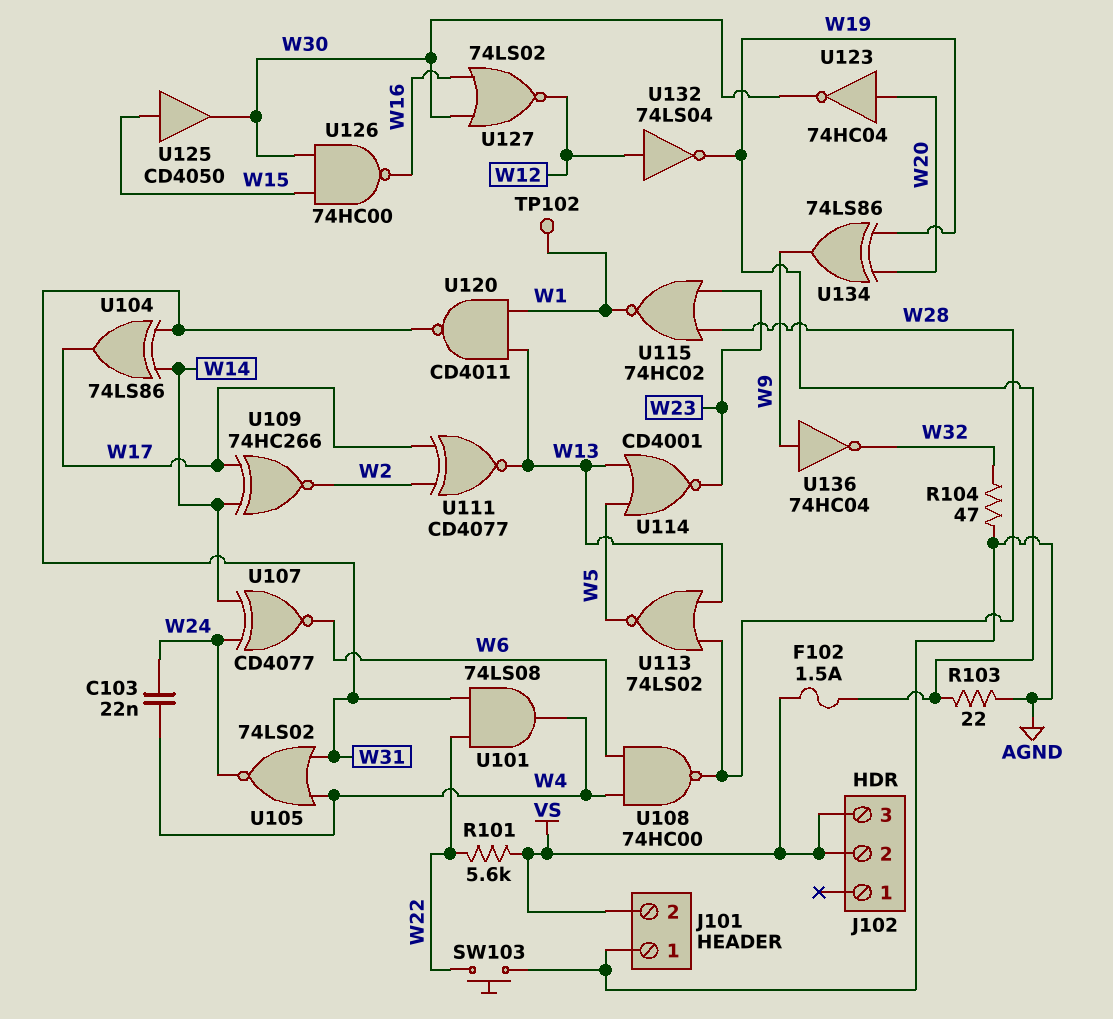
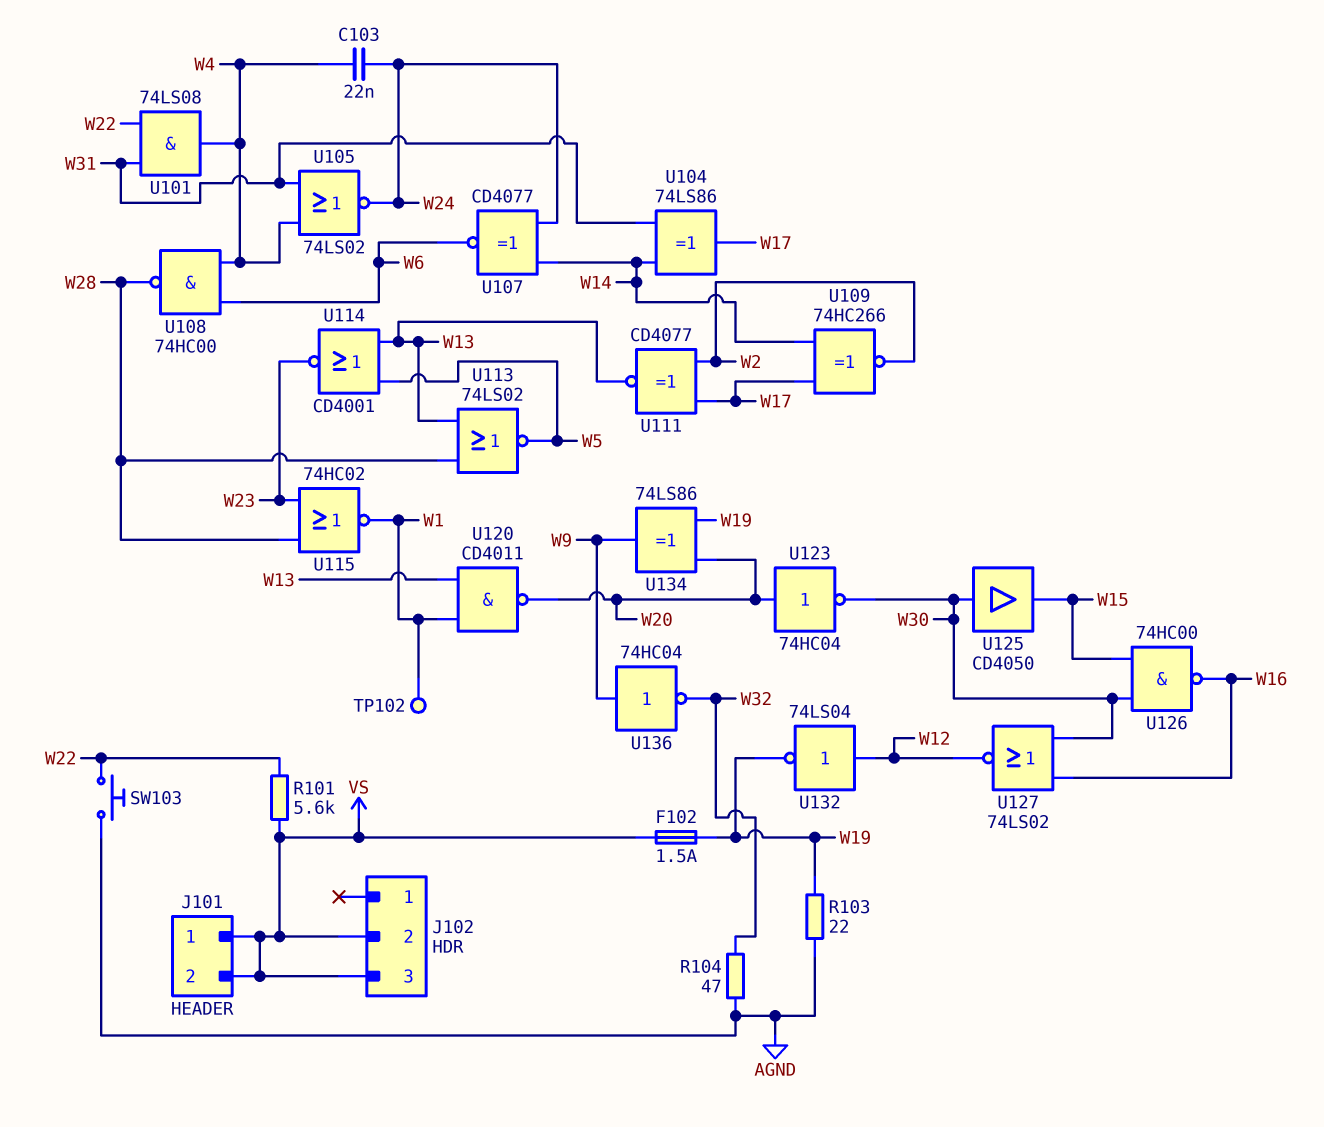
J101 pin 1: AGND -> VS
U120: NAND CD4011 (in W1, in W13, out W31) -> NAND CD4011 (in W1, in W13, out W20)
U125: buffer CD4050 (in W15, out W30) -> buffer CD4050 (in W30, out W15)

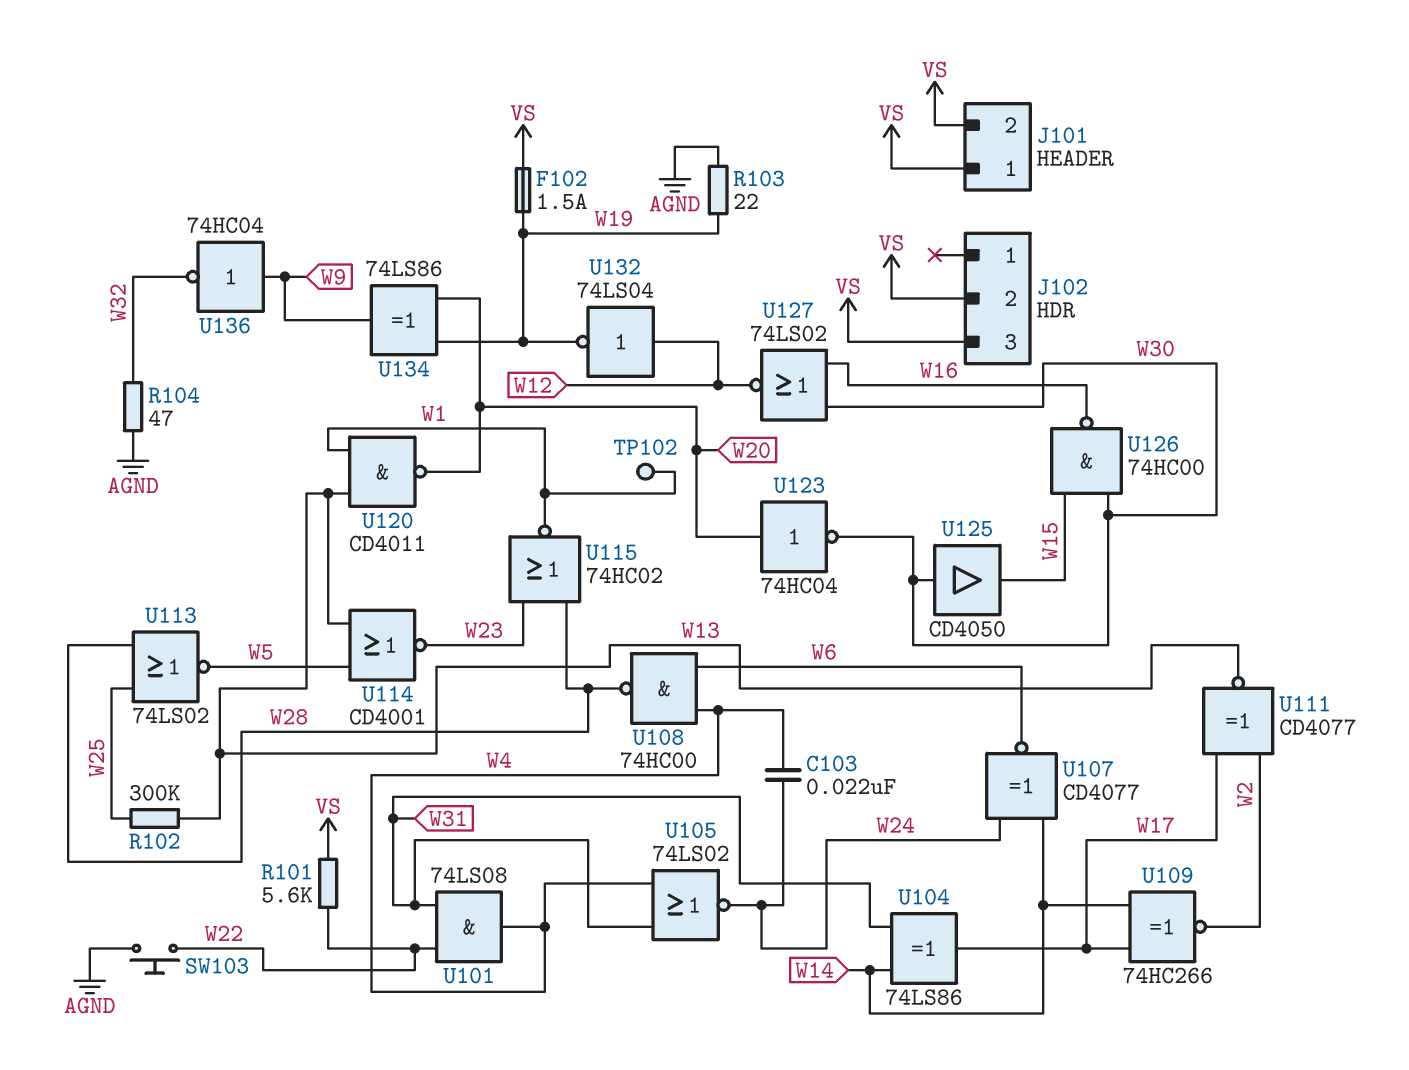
R102: none -> 300k (W13, W25)
U113: NOR 74LS02 (in W13, in W28, out W5) -> NOR 74LS02 (in W25, in W28, out W5)

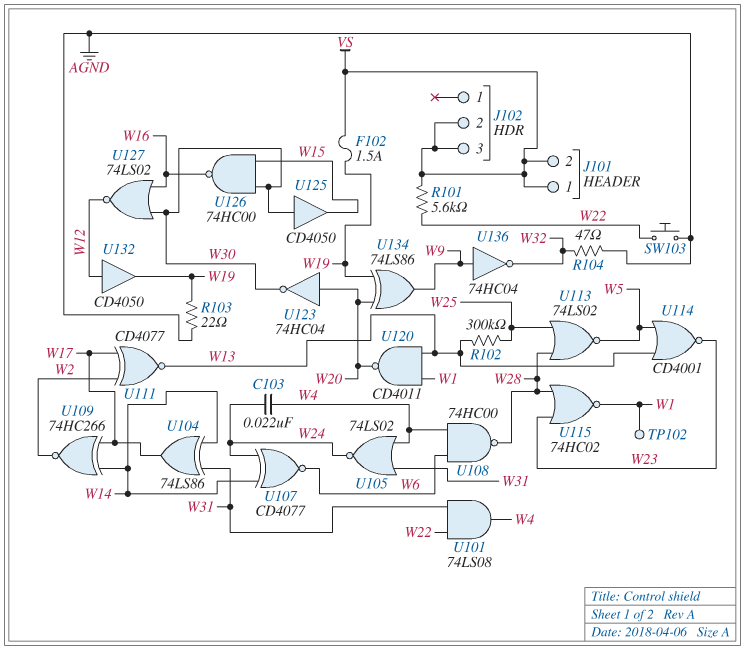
U132: NOT 74LS04 (in W12, out W19) -> buffer CD4050 (in W12, out W19)

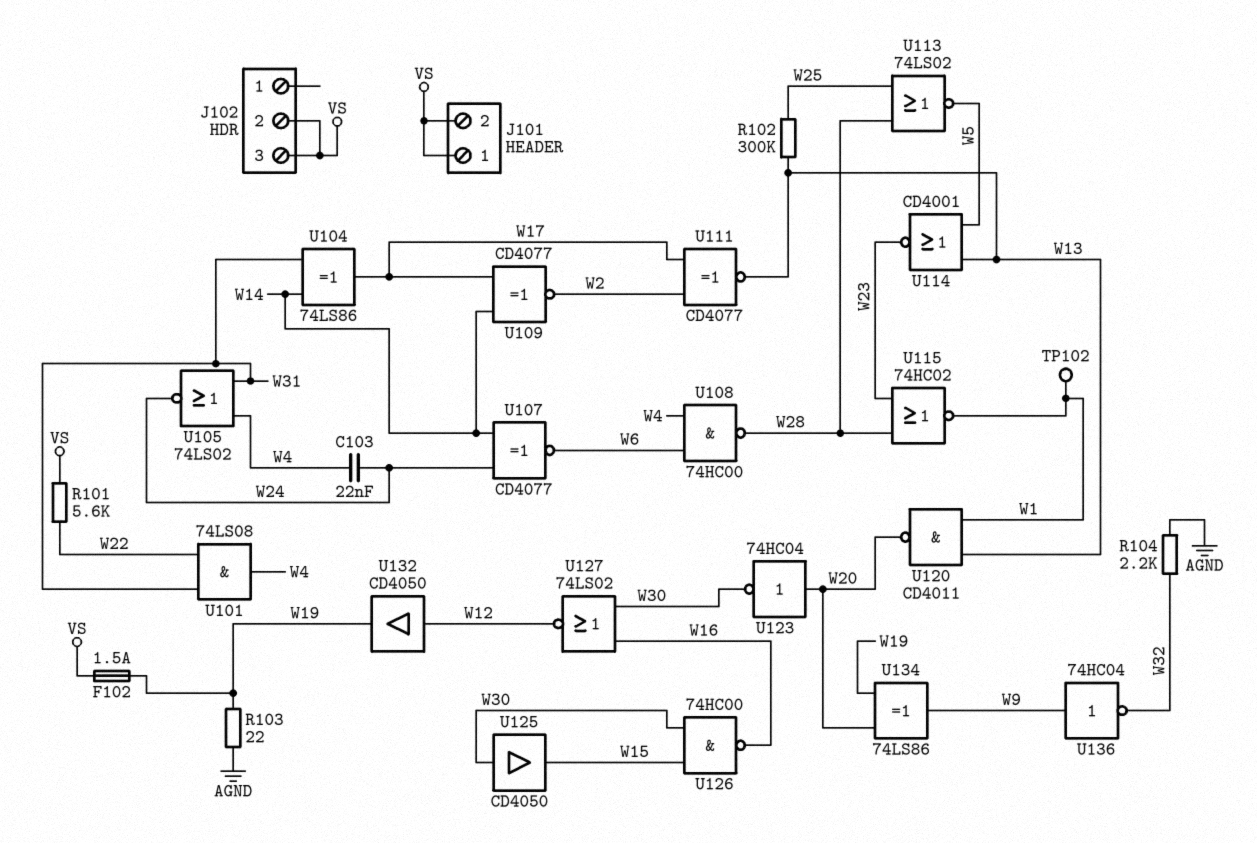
R104: 47 (AGND, W32) -> 2.2k (AGND, W32)
SW103: button (AGND, W22) -> none
U109: XNOR 74HC266 (in W14, in W17, out W2) -> XNOR CD4077 (in W14, in W17, out W2)

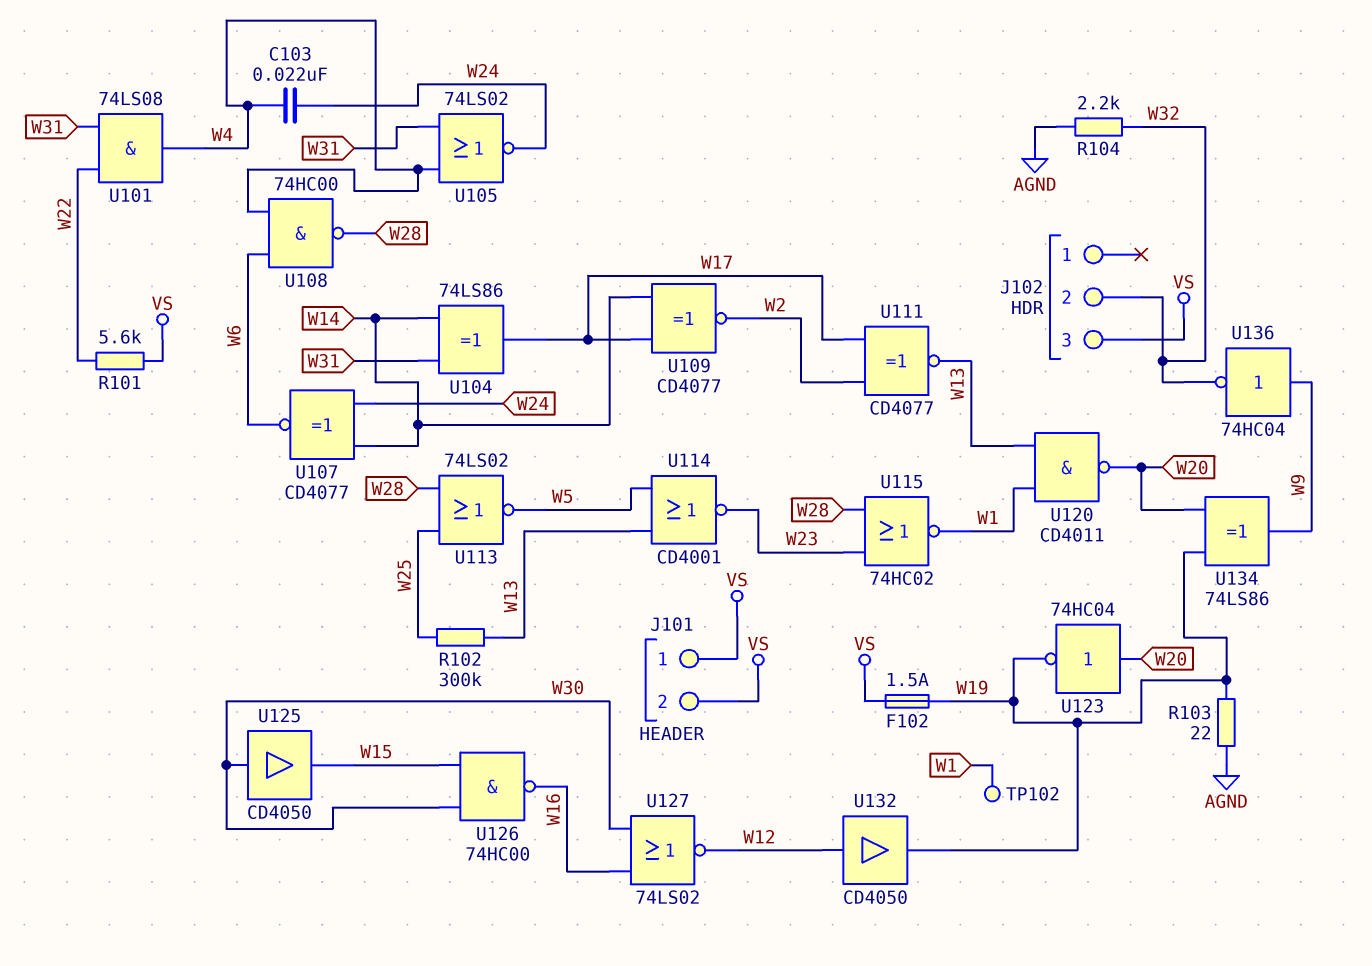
J102 pin 2: VS -> W32
U123: NOT 74HC04 (in W20, out W30) -> NOT 74HC04 (in W20, out W19)

